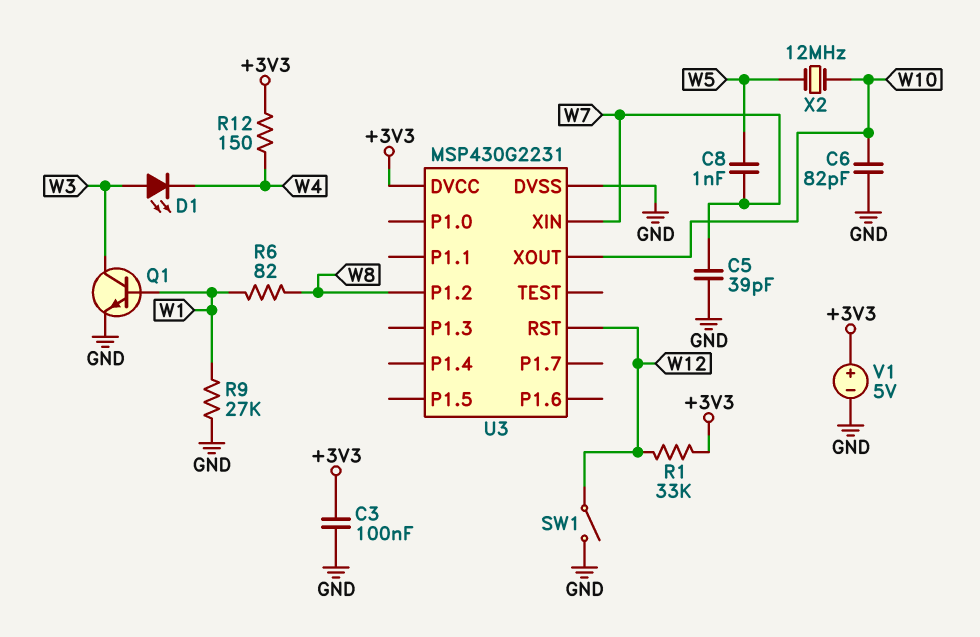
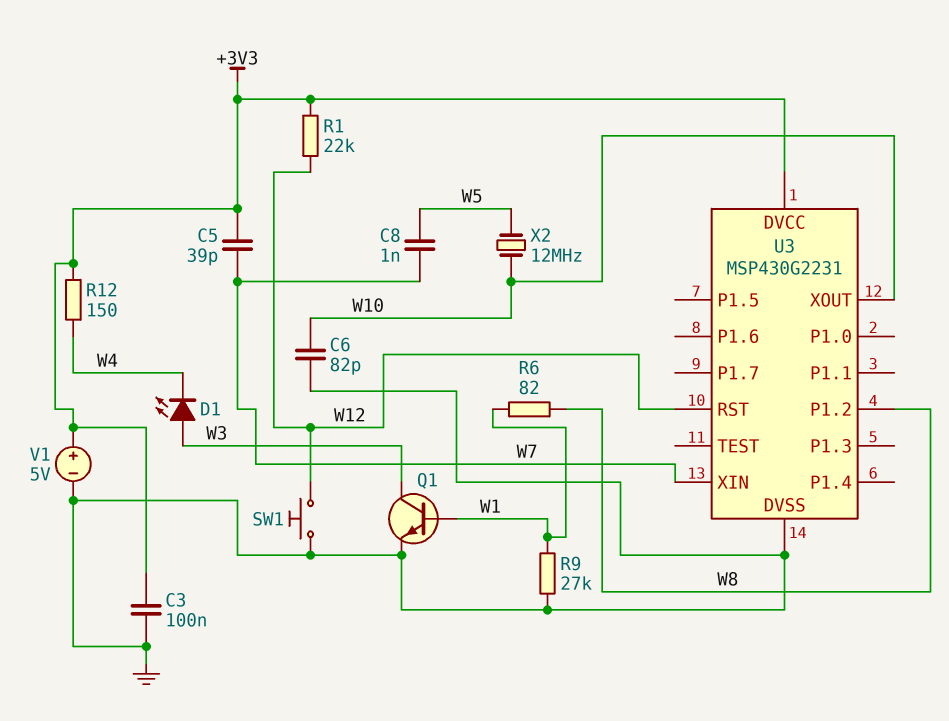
C5: 39pF (GND, W7) -> 39pF (+3V3, W7)
R1: 33k (+3V3, W12) -> 22k (+3V3, W12)
SW1: switch (GND, W12) -> button (GND, W12)

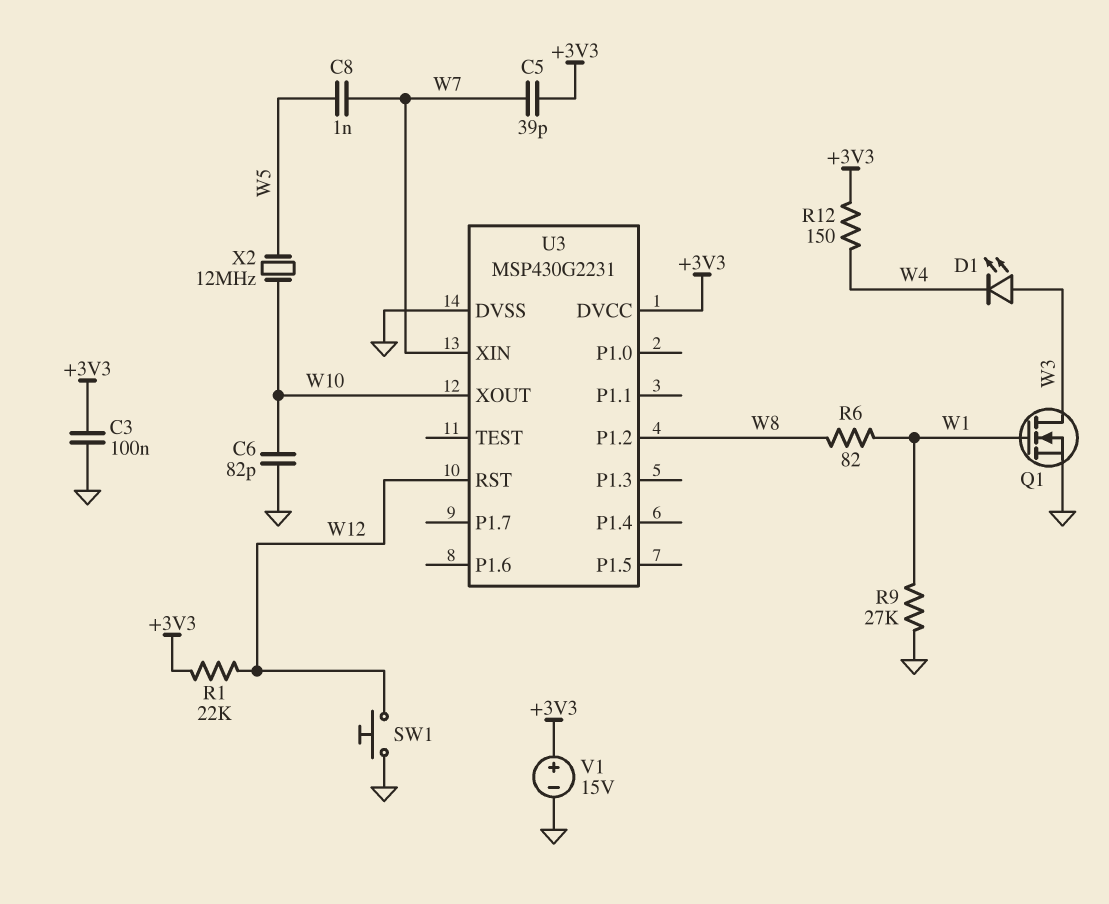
Q1: NPN (B W1, C W3, E GND) -> NMOS (G W1, D W3, S GND)
V1: 5V (plus +3V3, minus GND) -> 15V (plus +3V3, minus GND)

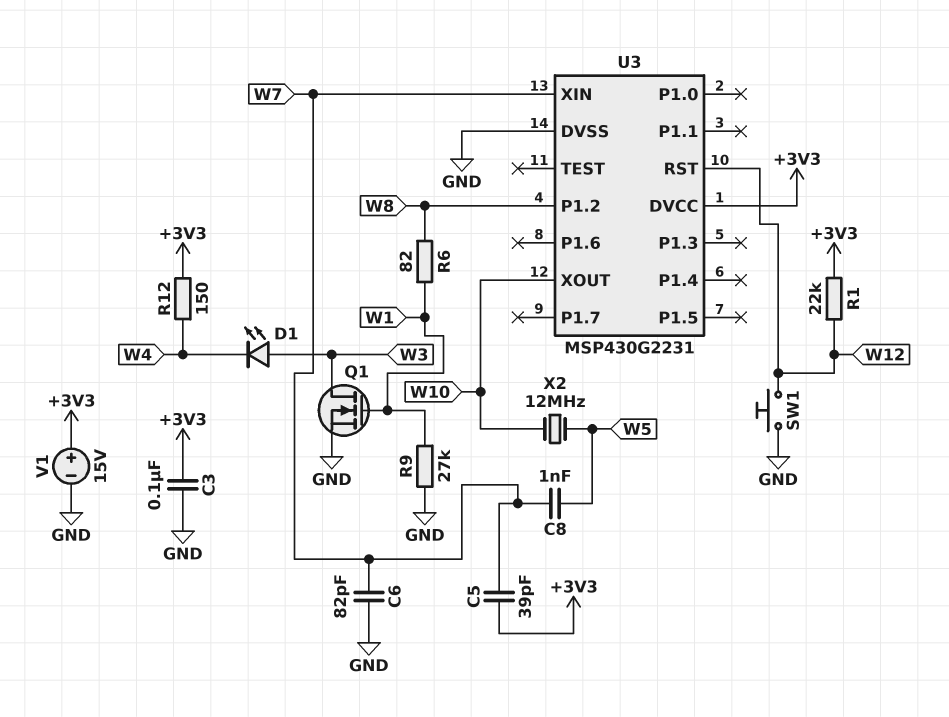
C6: 82pF (GND, W10) -> 82pF (GND, W7)

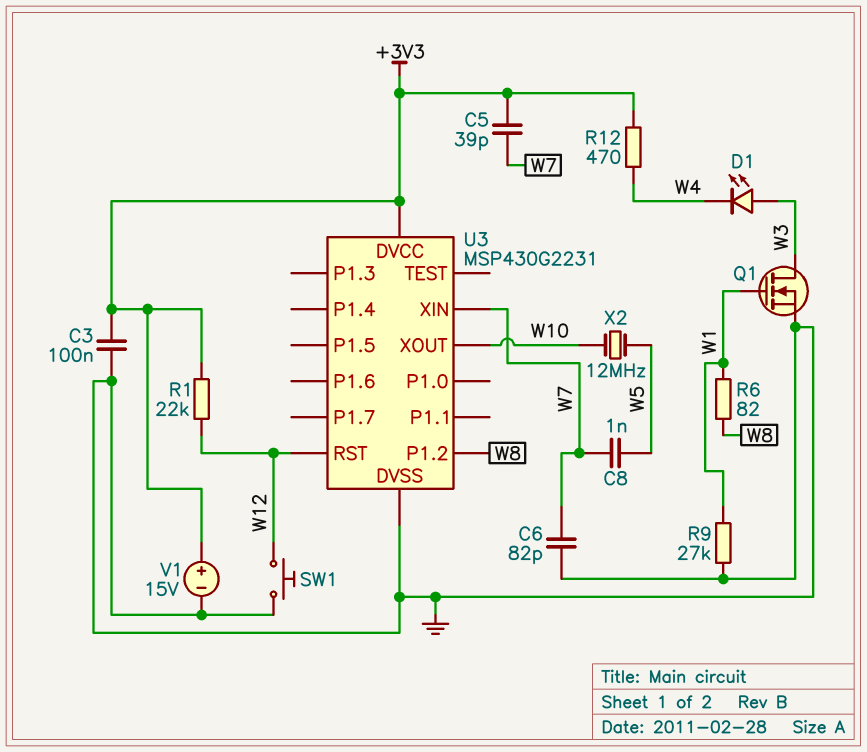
R12: 150 (+3V3, W4) -> 470 (+3V3, W4)

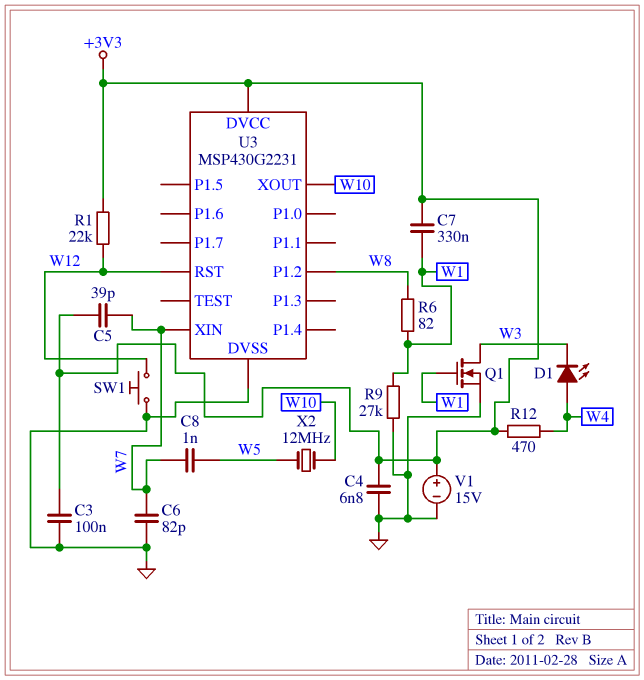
C4: none -> 6.8nF (+3V3, GND)
C7: none -> 330nF (+3V3, W1)
D1: LED (A W3, K W4) -> LED (A W4, K W3)

